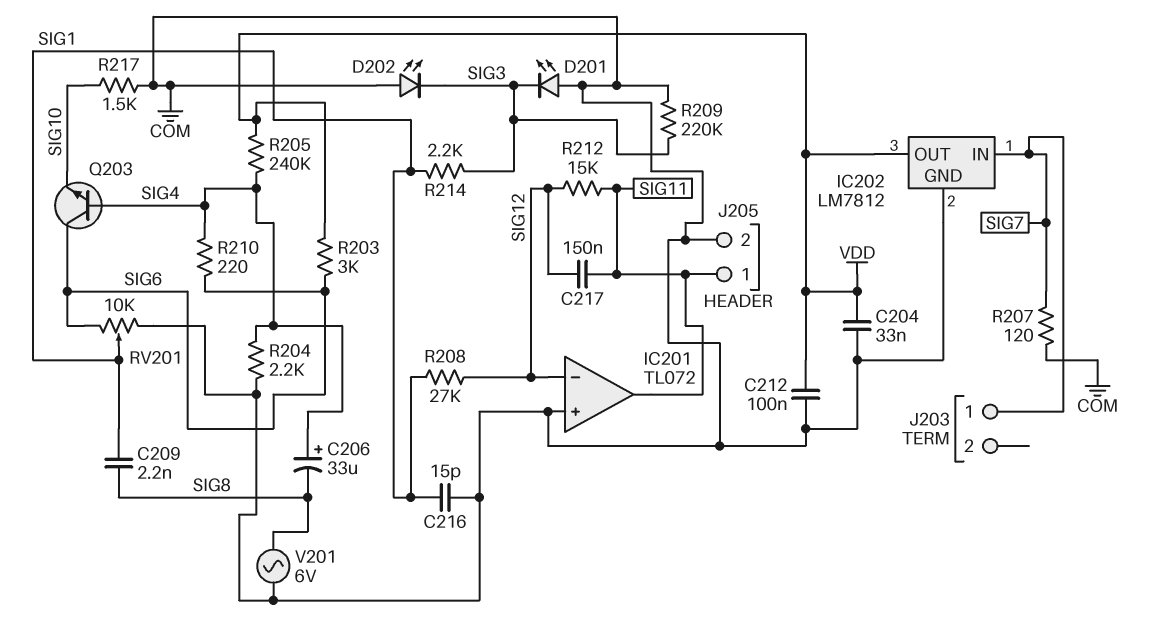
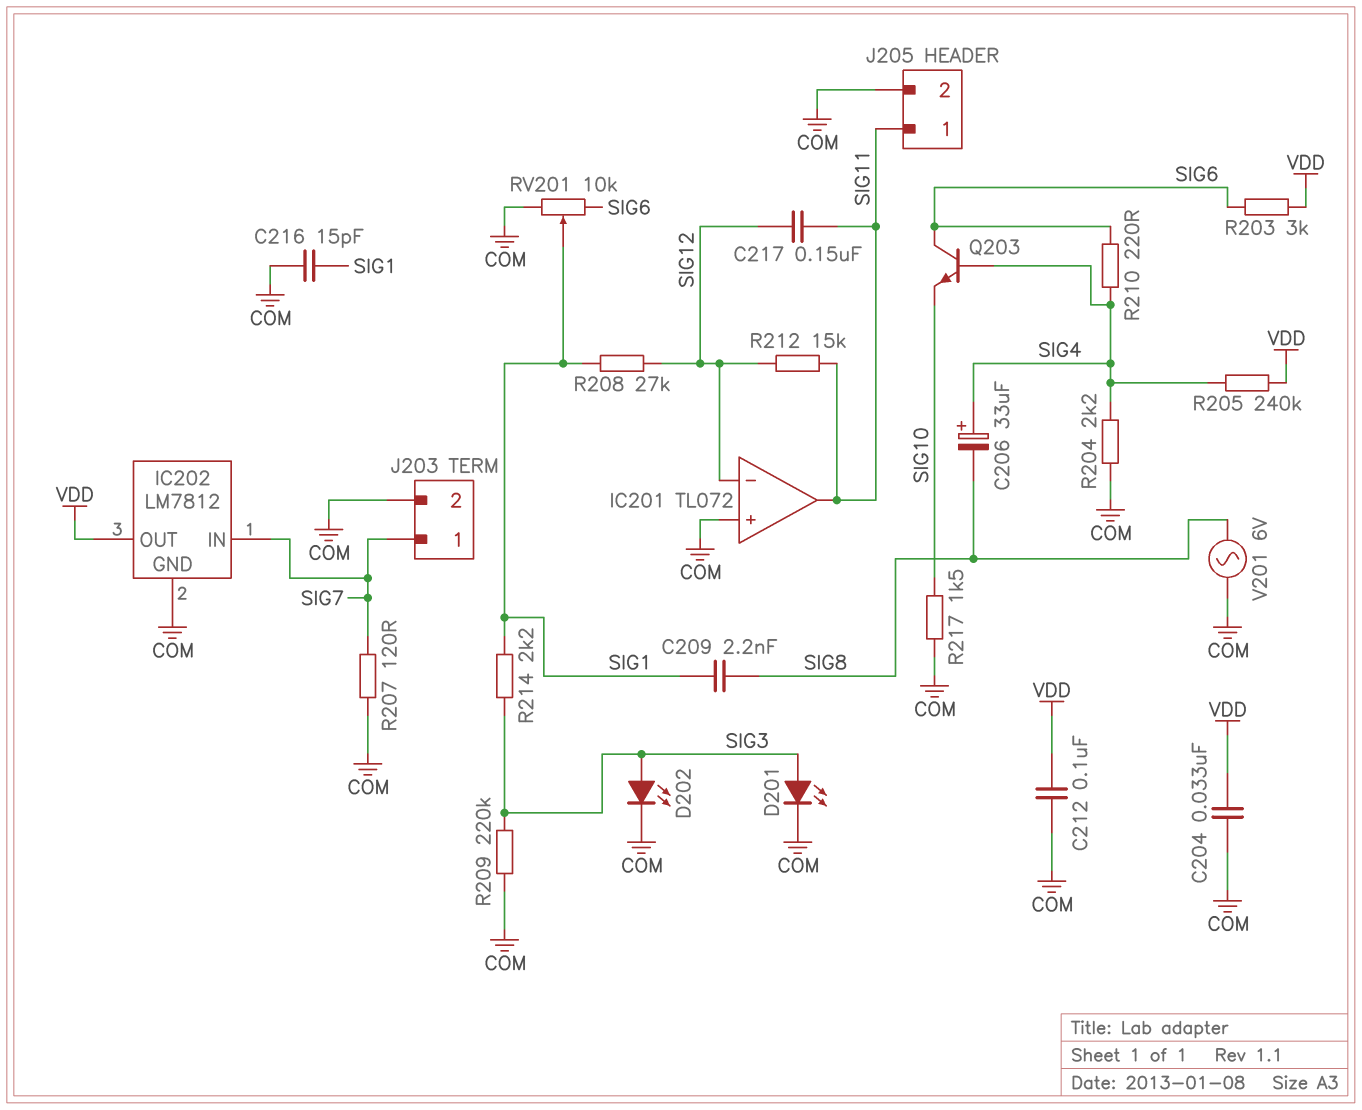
D201: LED (A COM, K SIG3) -> LED (A SIG3, K COM)
D202: LED (A COM, K SIG3) -> LED (A SIG3, K COM)
J203 pin 2: none -> COM

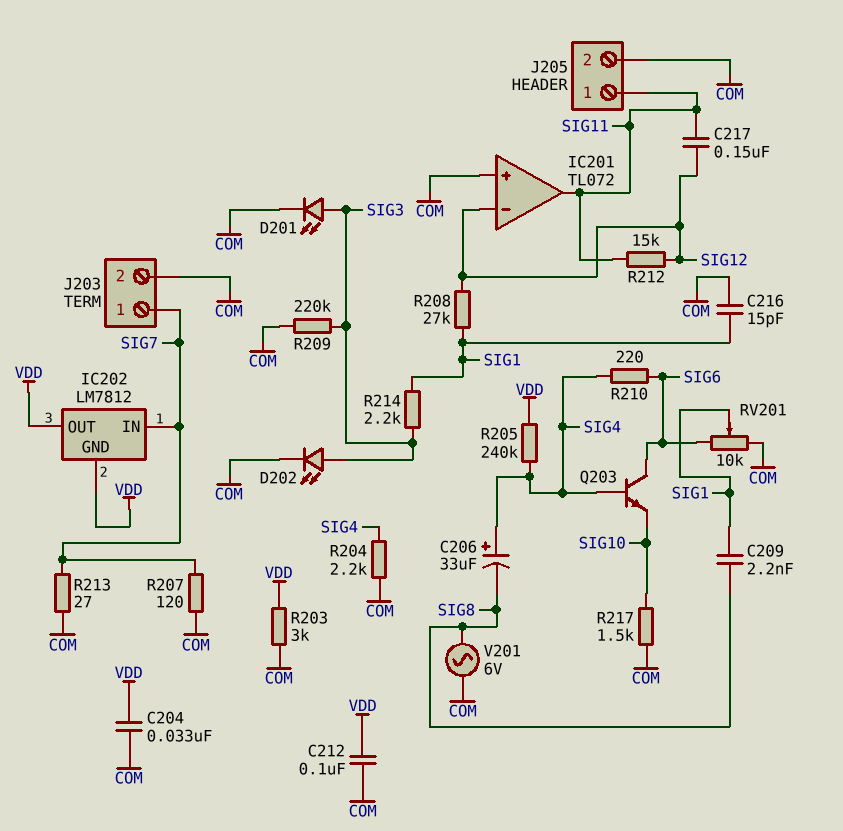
IC202 pin GND: COM -> VDD
R203: 3k (SIG6, VDD) -> 3k (COM, VDD)
R213: none -> 27 (COM, SIG7)

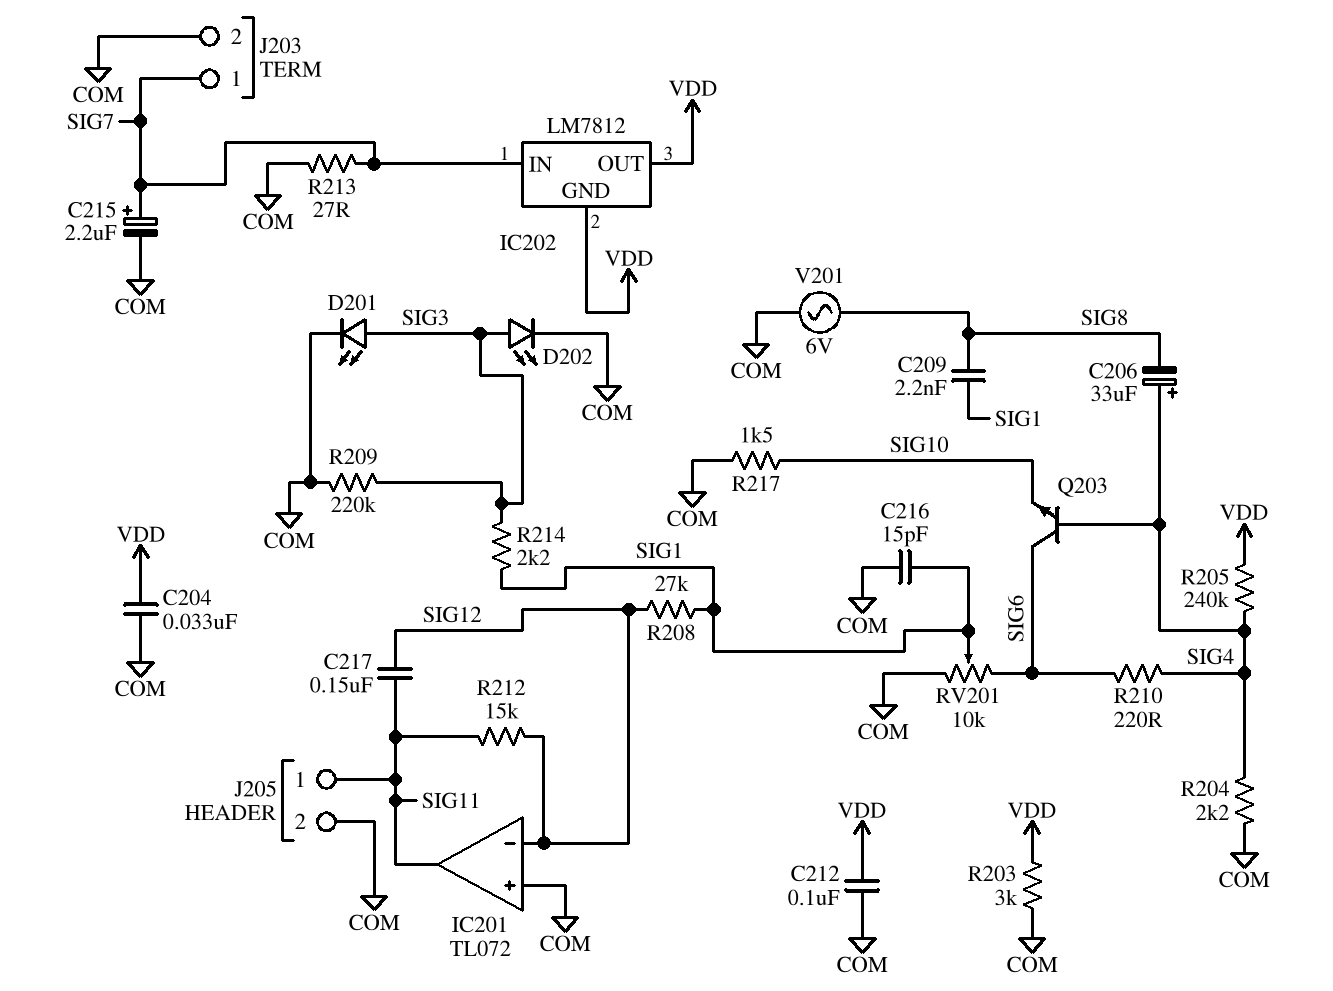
C215: none -> 2.2uF (plus SIG7, minus COM)
R207: 120 (COM, SIG7) -> none

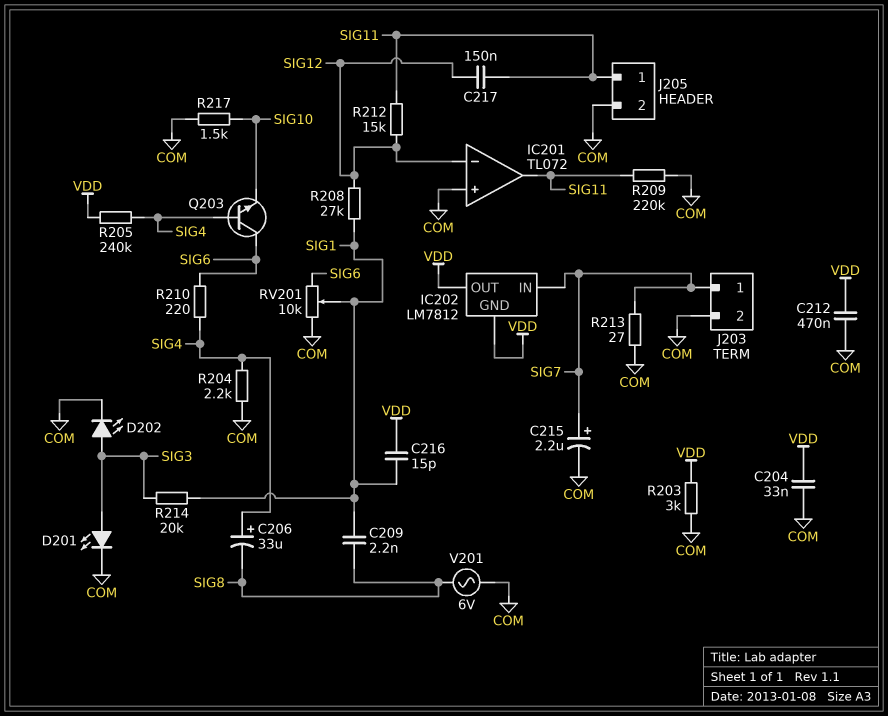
C212: 100nF (COM, VDD) -> 470nF (COM, VDD)
C216: 15pF (COM, SIG1) -> 15pF (SIG1, VDD)
R209: 220k (COM, SIG3) -> 220k (COM, SIG11)
R214: 2.2k (SIG1, SIG3) -> 20k (SIG1, SIG3)

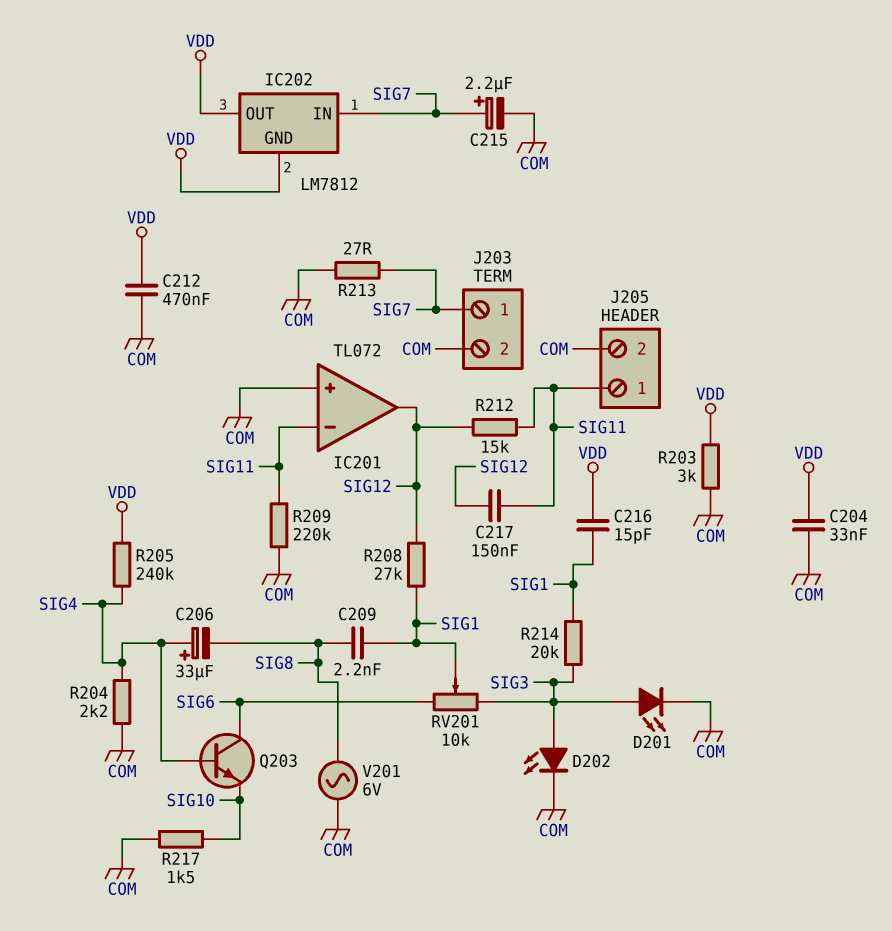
IC201 pin in-: SIG12 -> SIG11
IC201 pin out: SIG11 -> SIG12
R210: 220 (SIG4, SIG6) -> none
RV201: 10k (COM, SIG6, wiper SIG1) -> 10k (SIG3, SIG6, wiper SIG1)

